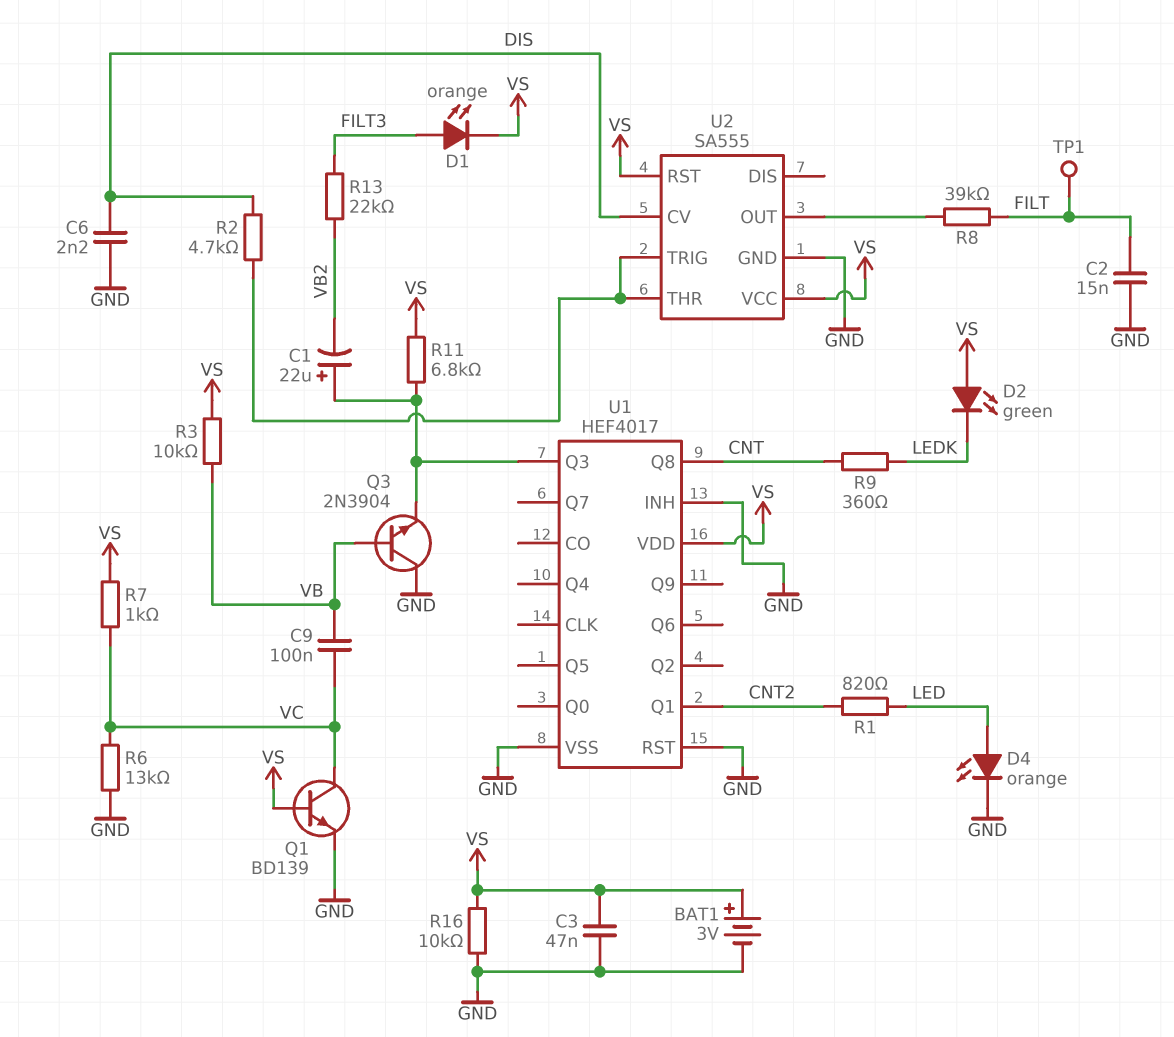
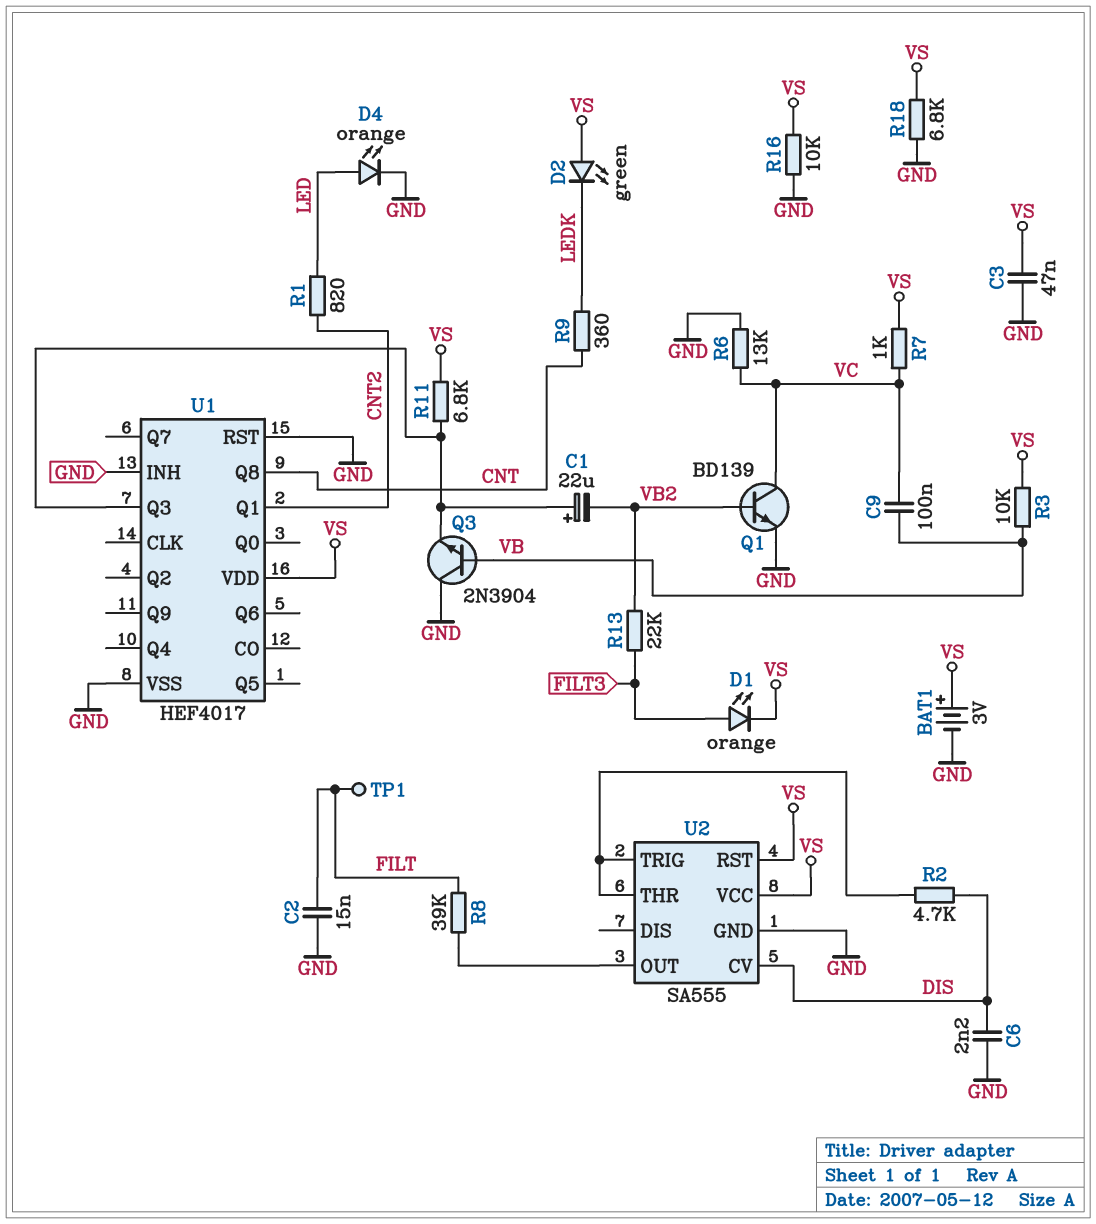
Q1: NPN BD139 (B VS, C VC, E GND) -> NPN BD139 (B VB2, C VC, E GND)
R18: none -> 6.8k (GND, VS)

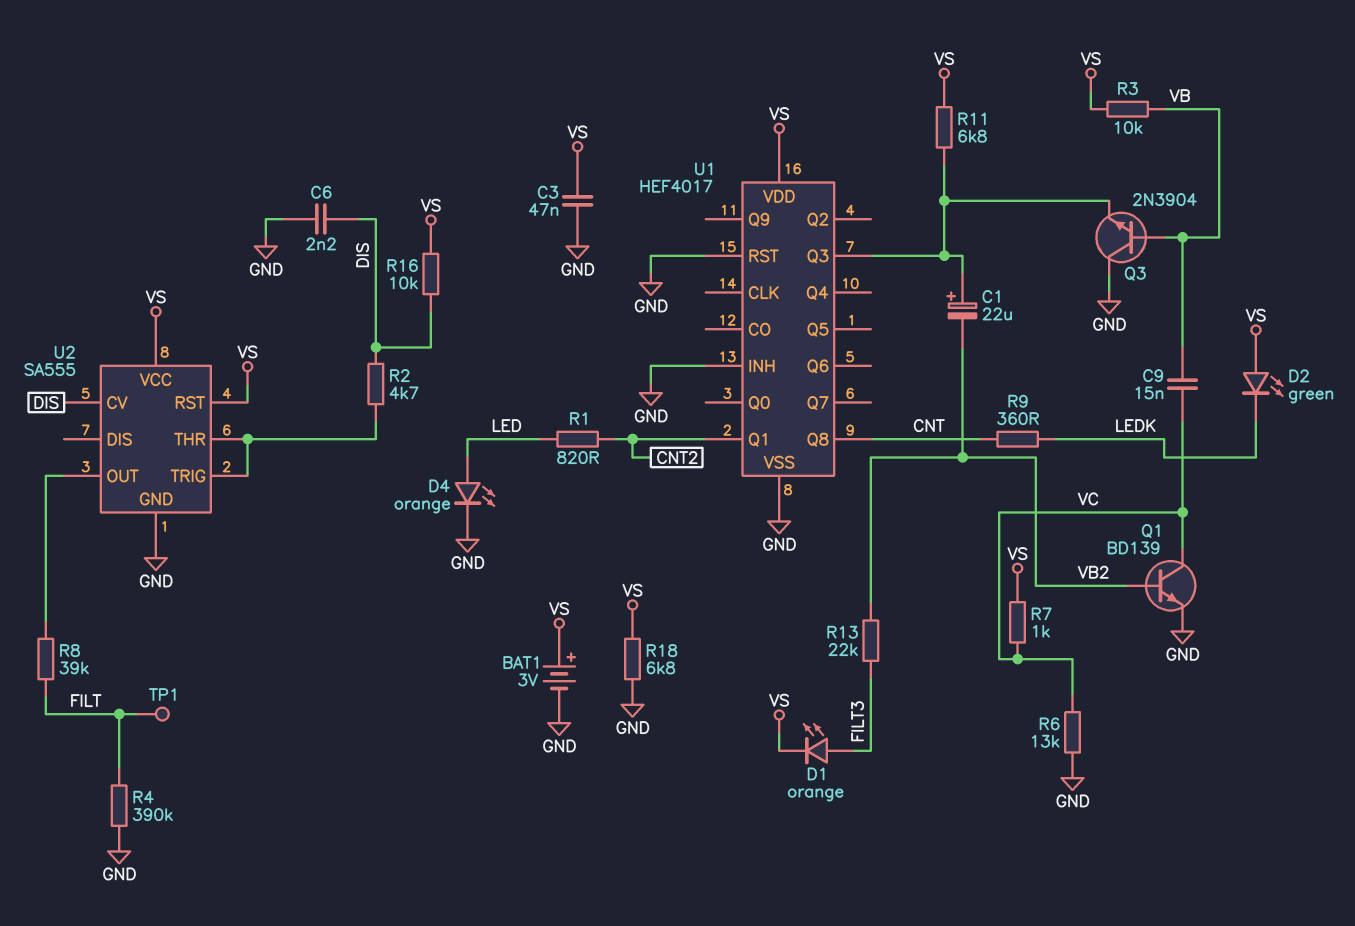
C2: 15nF (FILT, GND) -> none
C9: 100nF (VB, VC) -> 15nF (VB, VC)
R4: none -> 390k (FILT, GND)
R16: 10k (GND, VS) -> 10k (DIS, VS)

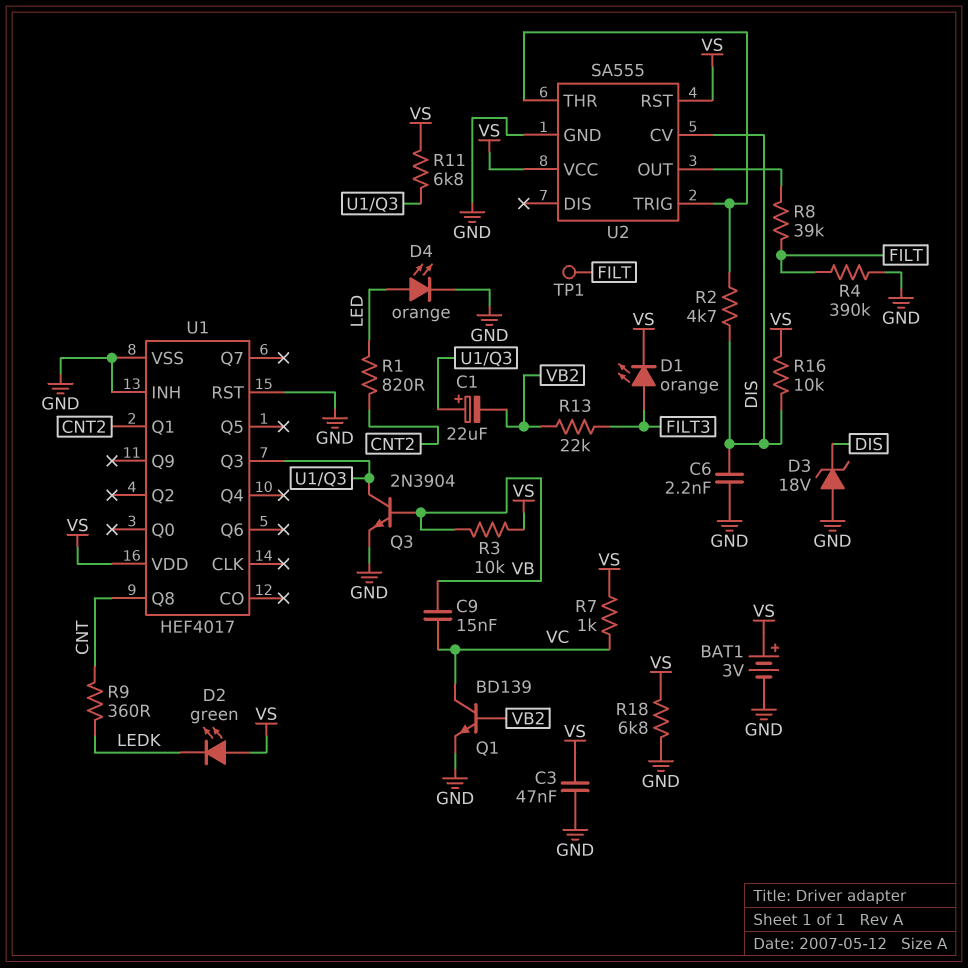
D3: none -> zener 18V (A GND, K DIS)
Q3: NPN 2N3904 (B VB, C GND, E U1/Q3) -> NPN 2N3904 (B VB, C U1/Q3, E GND)
R6: 13k (GND, VC) -> none

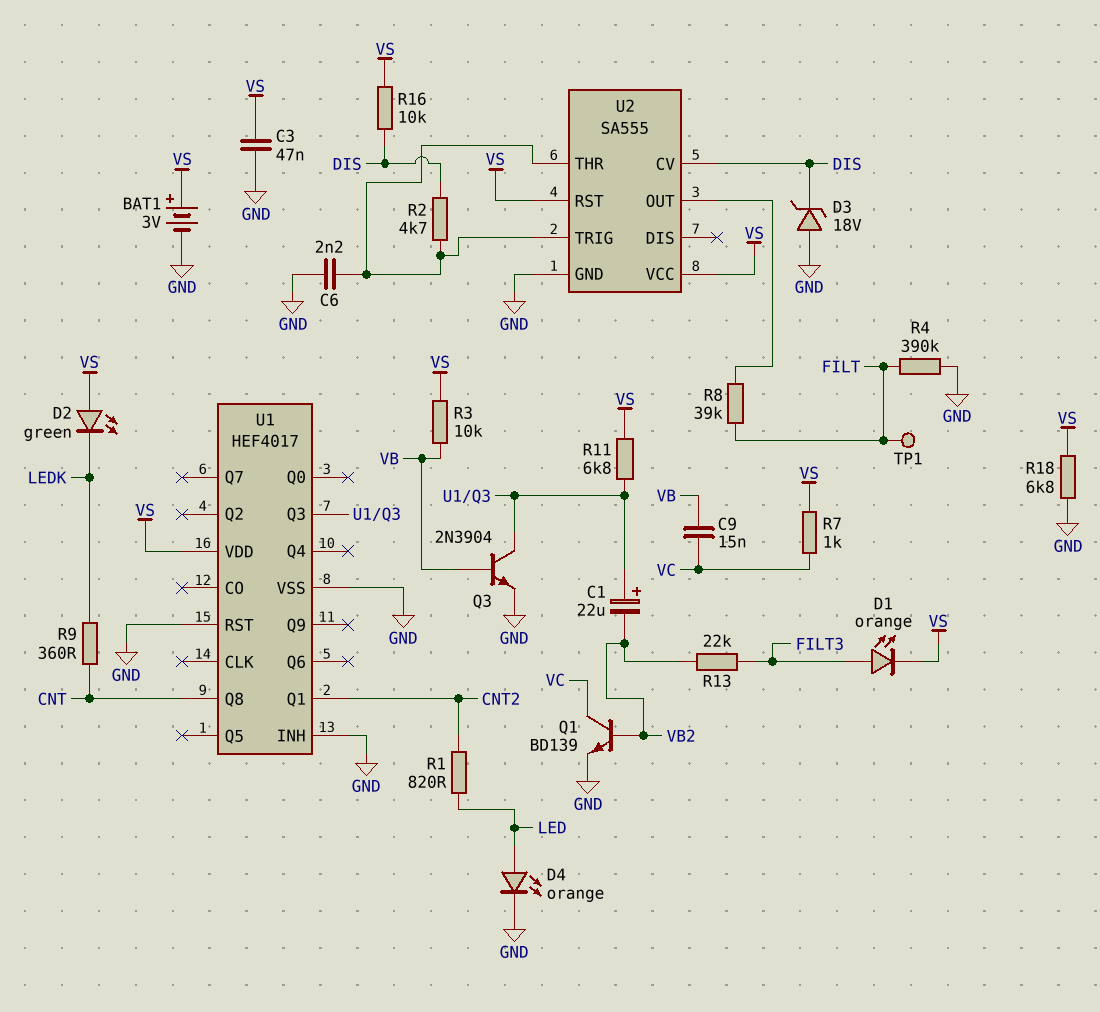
C6: 2.2nF (DIS, GND) -> 2.2nF (GND, U2/THR)

